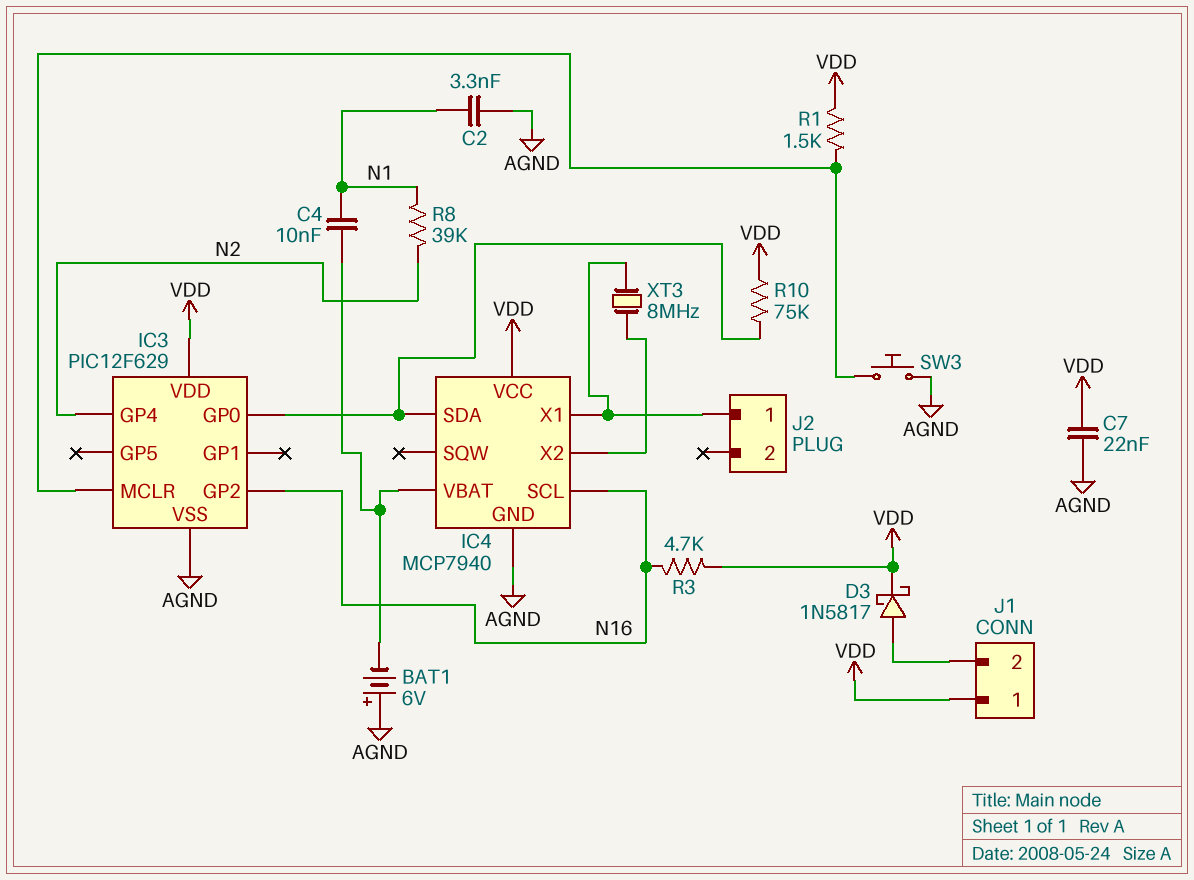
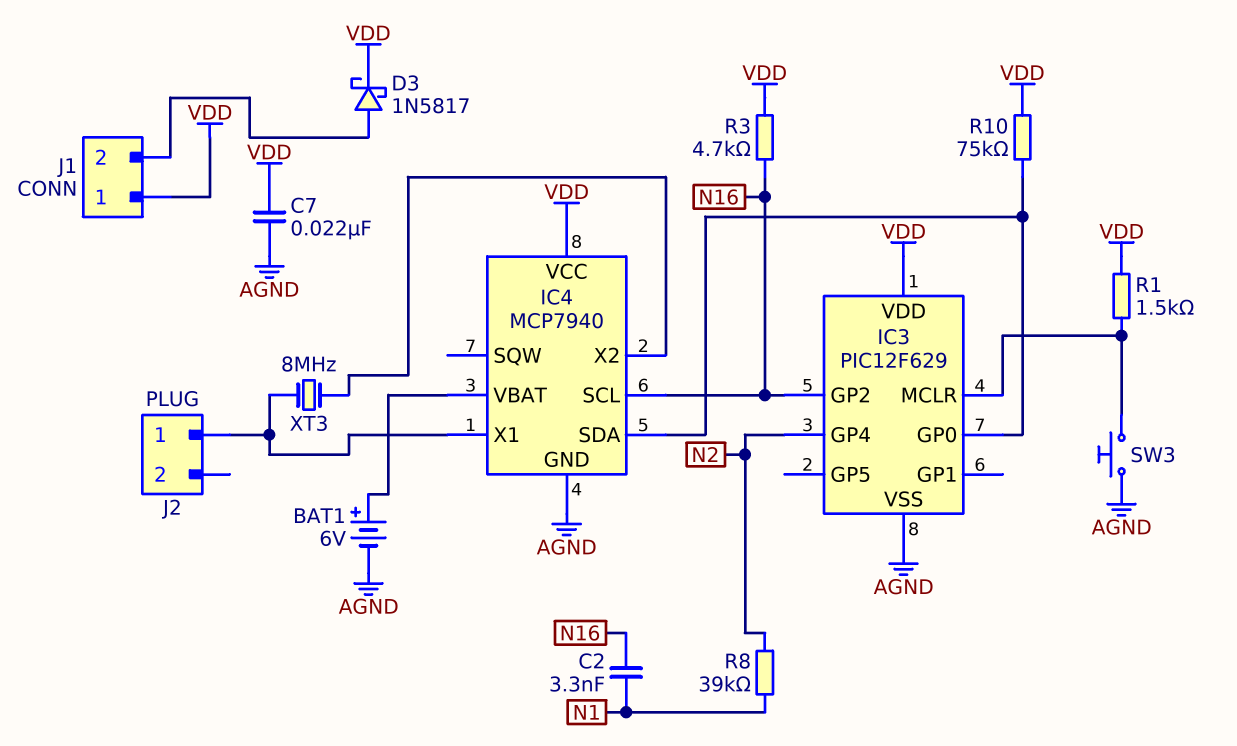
BAT1: 6V (plus AGND, minus IC4/VBAT) -> 6V (plus IC4/VBAT, minus AGND)
C2: 3.3nF (AGND, N1) -> 3.3nF (N1, N16)
C4: 10nF (IC4/VBAT, N1) -> none

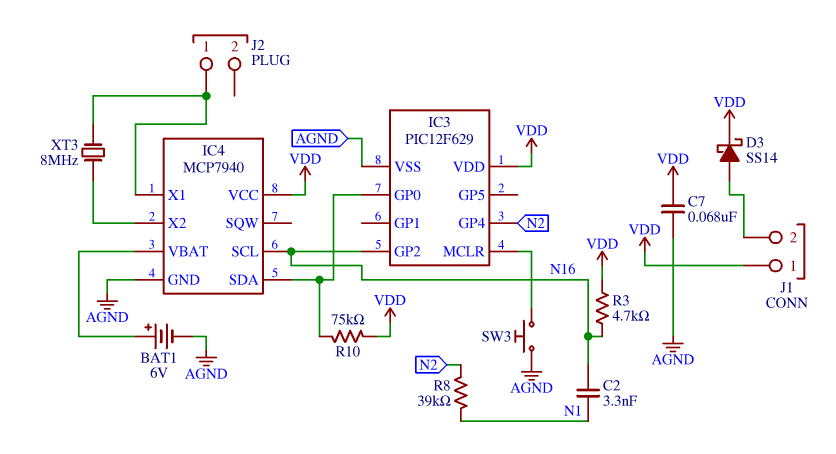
C7: 22nF (AGND, VDD) -> 68nF (AGND, VDD)
D3: schottky 1N5817 (A J1/2, K VDD) -> schottky SS14 (A J1/2, K VDD)
R1: 1.5k (IC3/MCLR, VDD) -> none

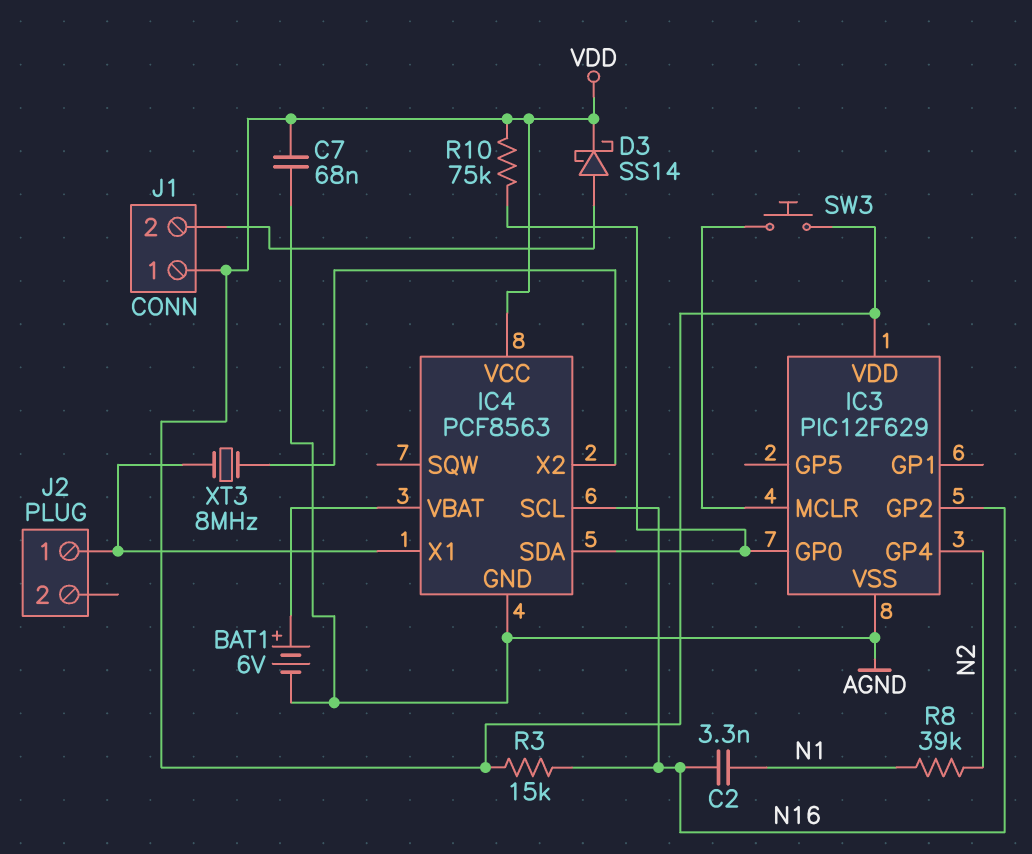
IC4: MCP7940 -> PCF8563
R3: 4.7k (N16, VDD) -> 15k (N16, VDD)
SW3: button (AGND, IC3/MCLR) -> button (IC3/MCLR, VDD)

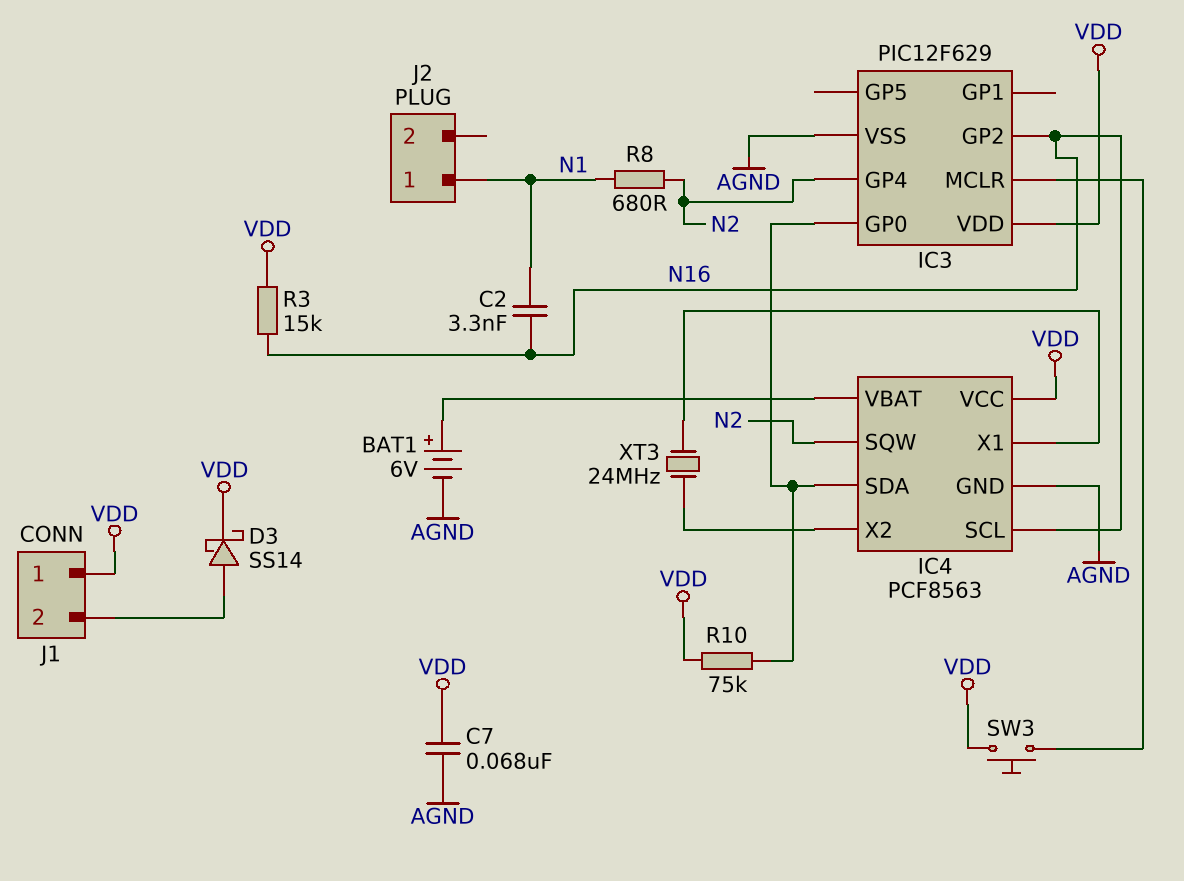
IC4 pin SQW: none -> N2
J2 pin 1: IC4/X1 -> N1
R8: 39k (N1, N2) -> 680 (N1, N2)
XT3: 8MHz (IC4/X1, IC4/X2) -> 24MHz (IC4/X1, IC4/X2)

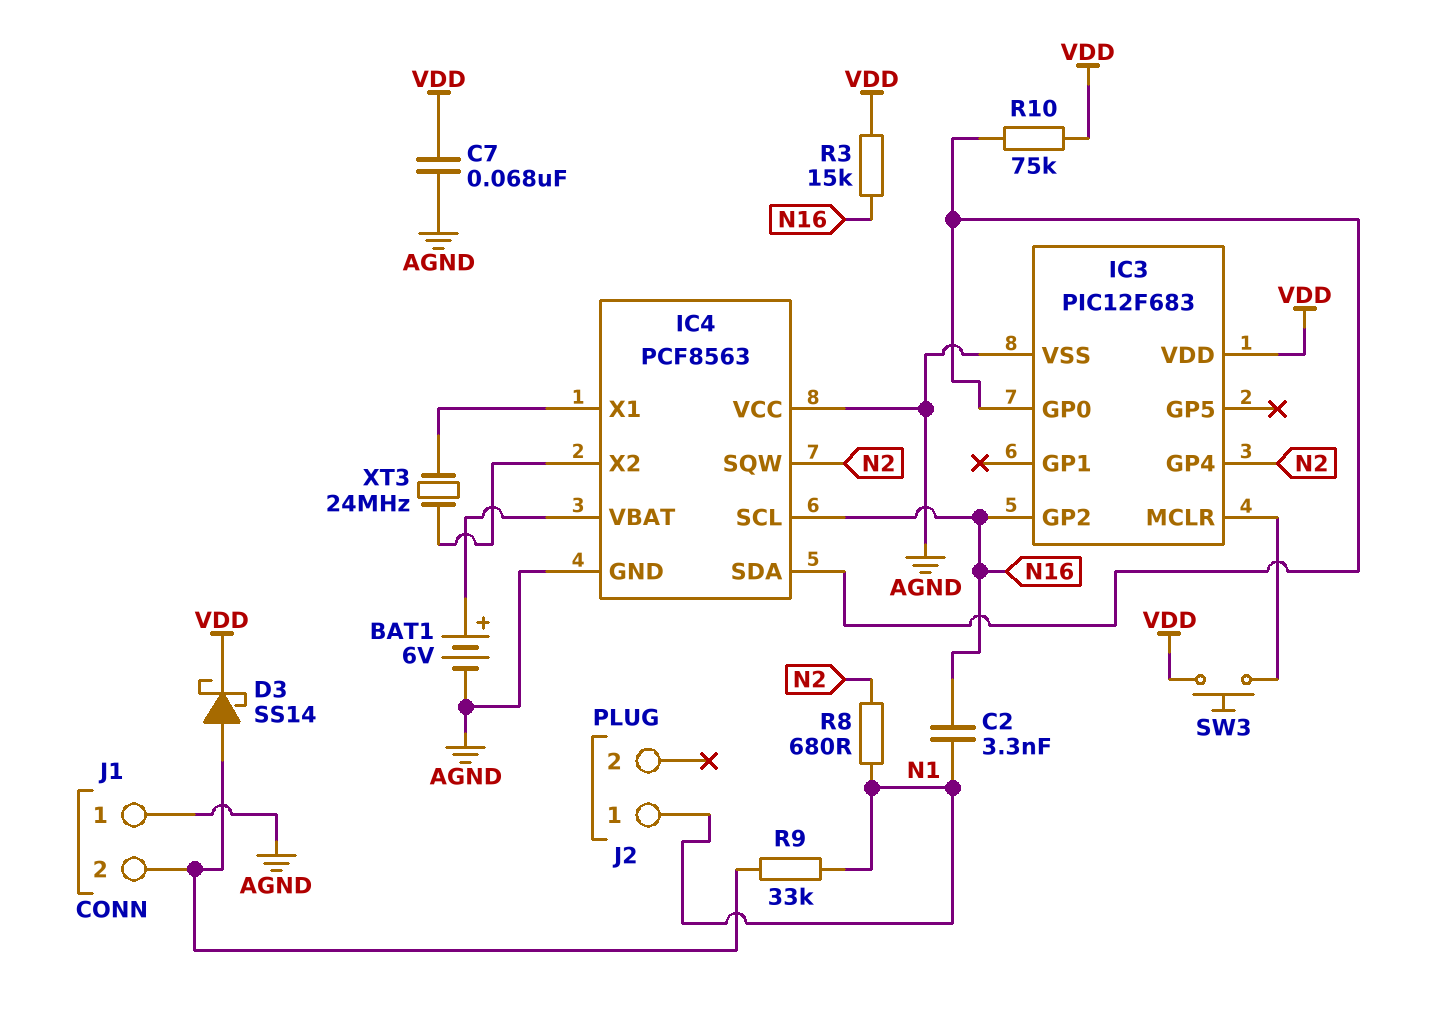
IC3: PIC12F629 -> PIC12F683
IC4 pin VCC: VDD -> AGND
J1 pin 1: VDD -> AGND
R9: none -> 33k (J1/2, N1)

